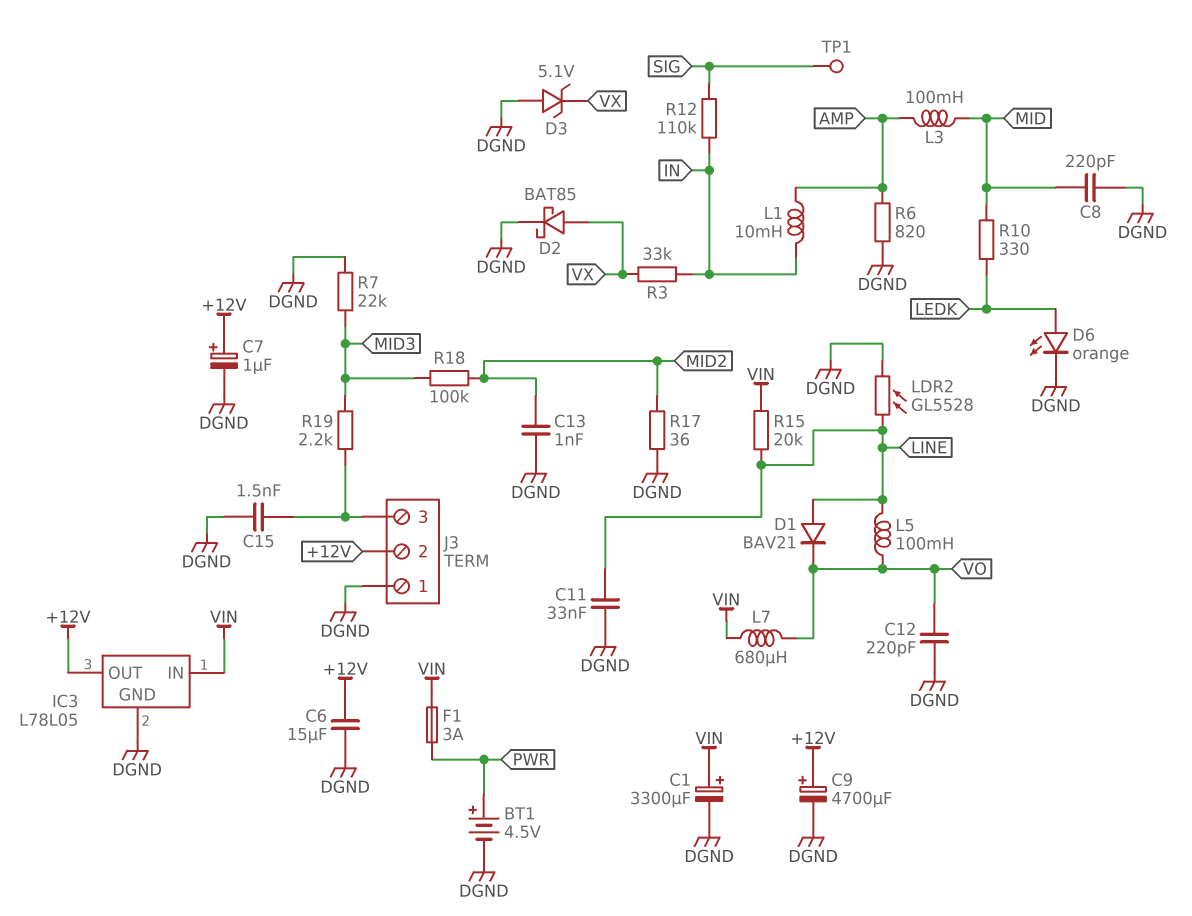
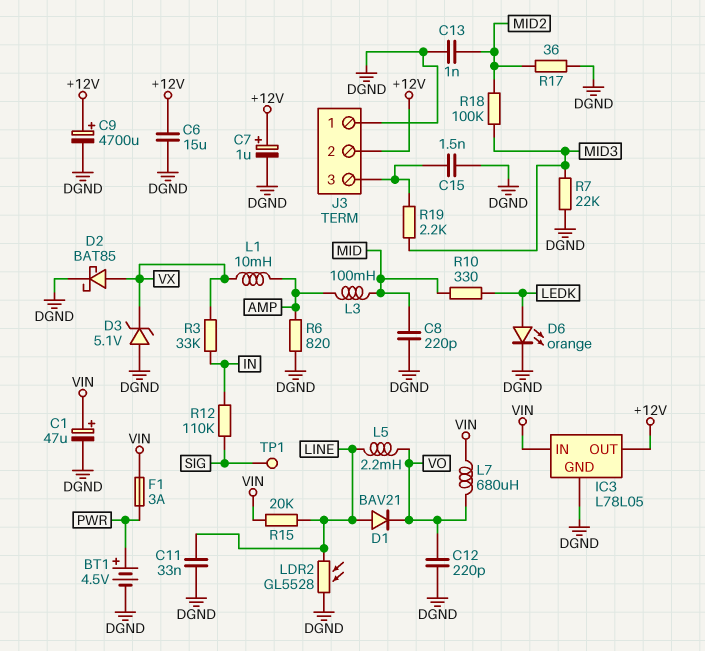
C1: 3300uF (plus VIN, minus DGND) -> 47uF (plus VIN, minus DGND)
L1: 10mH (AMP, IN) -> 10mH (AMP, VX)
L5: 100mH (LINE, VO) -> 2.2mH (LINE, VO)

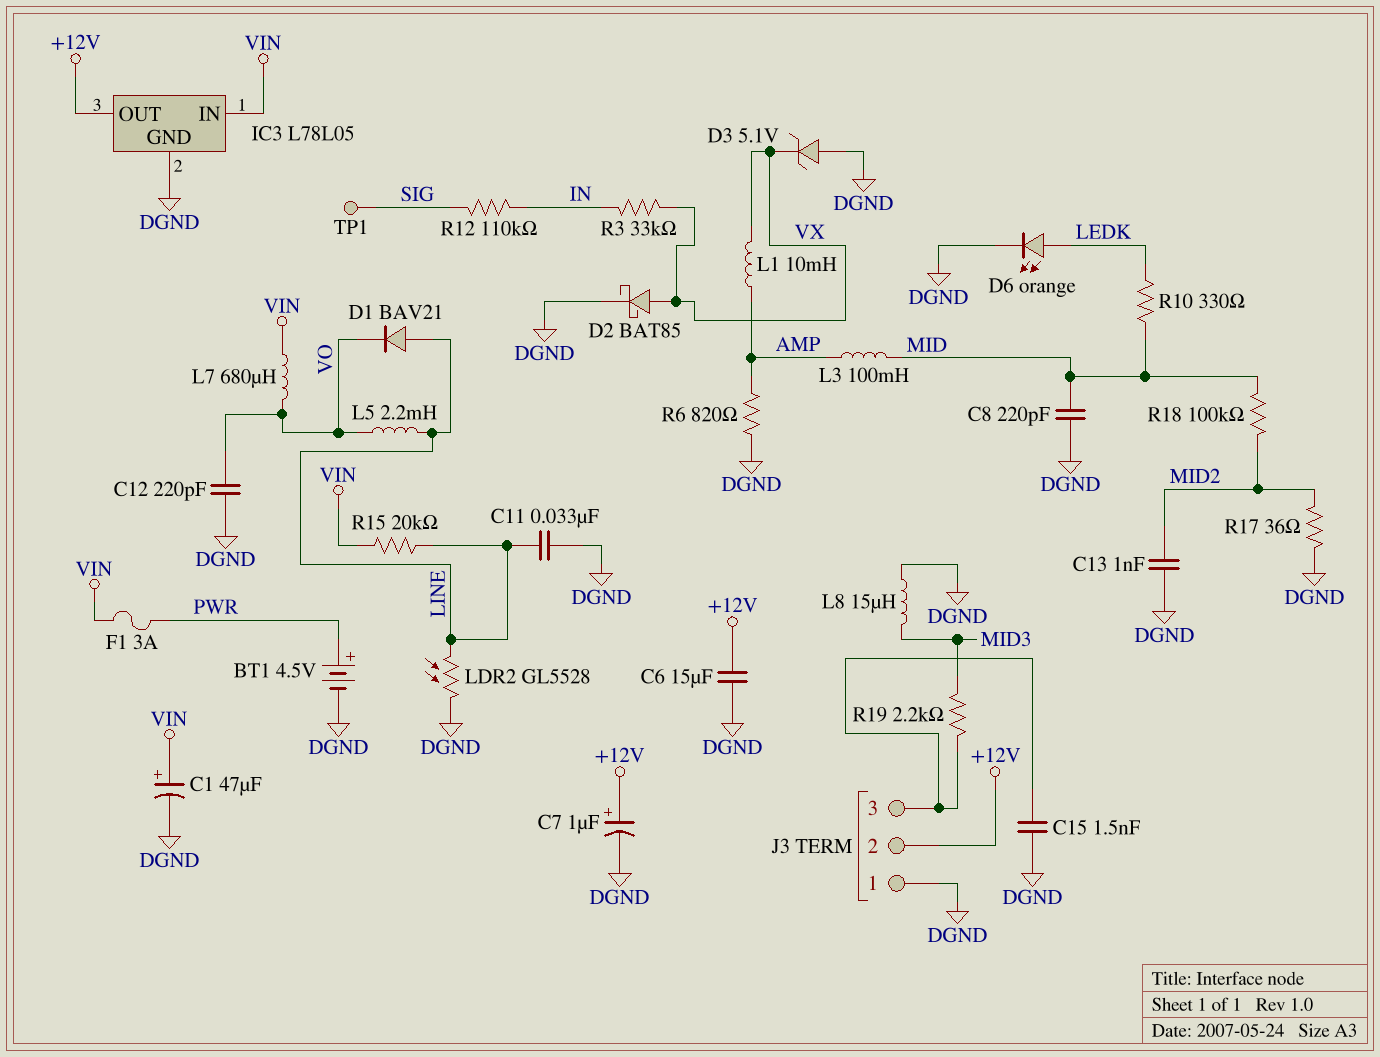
C9: 4700uF (plus +12V, minus DGND) -> none
L8: none -> 15uH (DGND, MID3)
R7: 22k (DGND, MID3) -> none
R18: 100k (MID2, MID3) -> 100k (MID, MID2)

